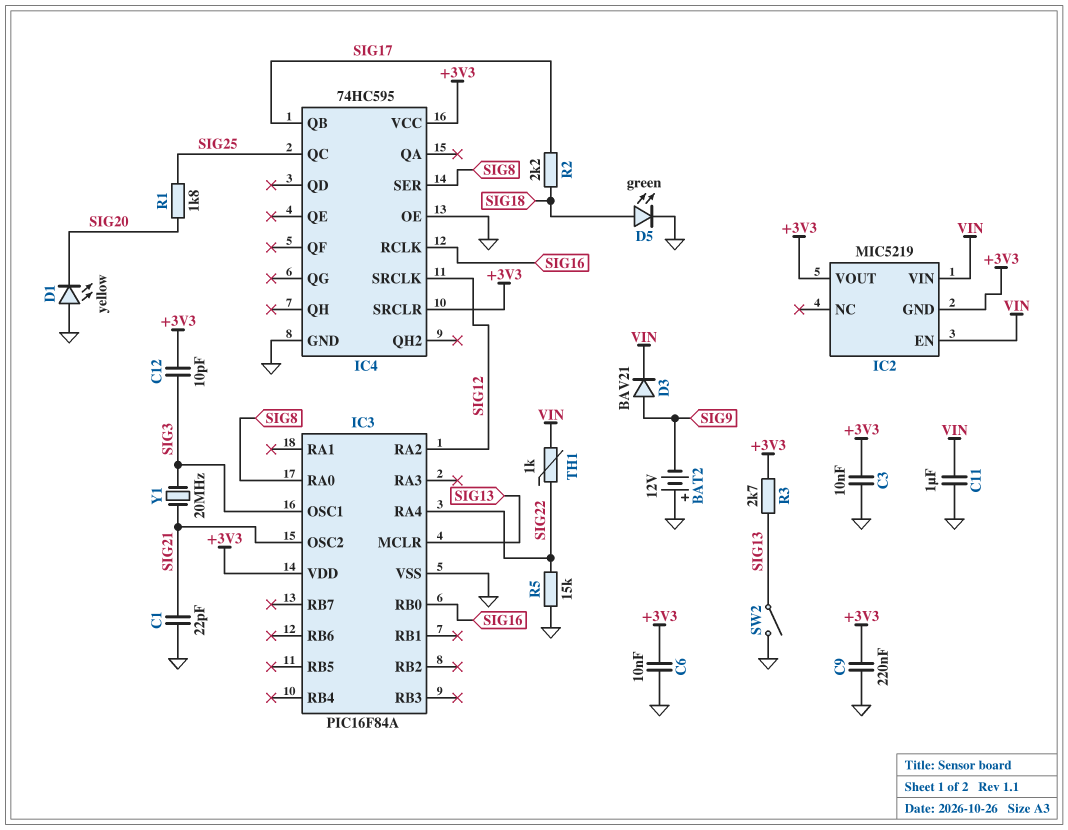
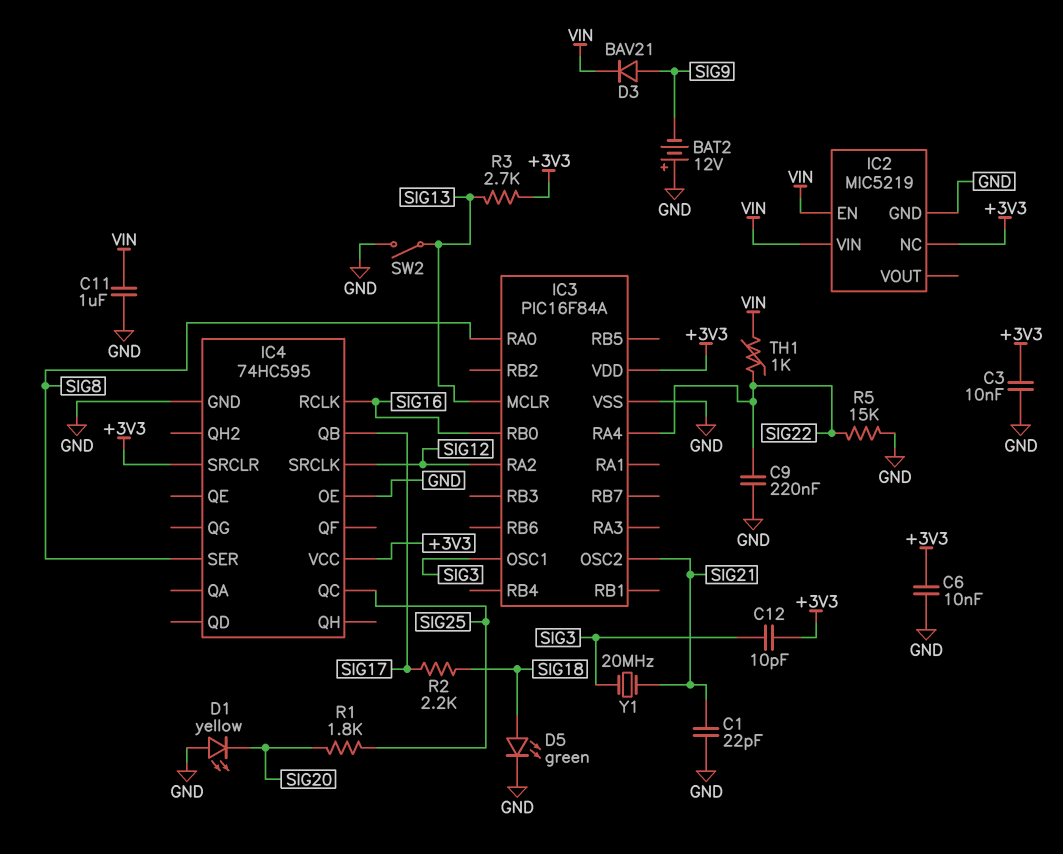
C9: 220nF (+3V3, GND) -> 220nF (GND, SIG22)
IC2 pin GND: +3V3 -> GND
IC2 pin NC: none -> +3V3
IC2 pin VOUT: +3V3 -> none

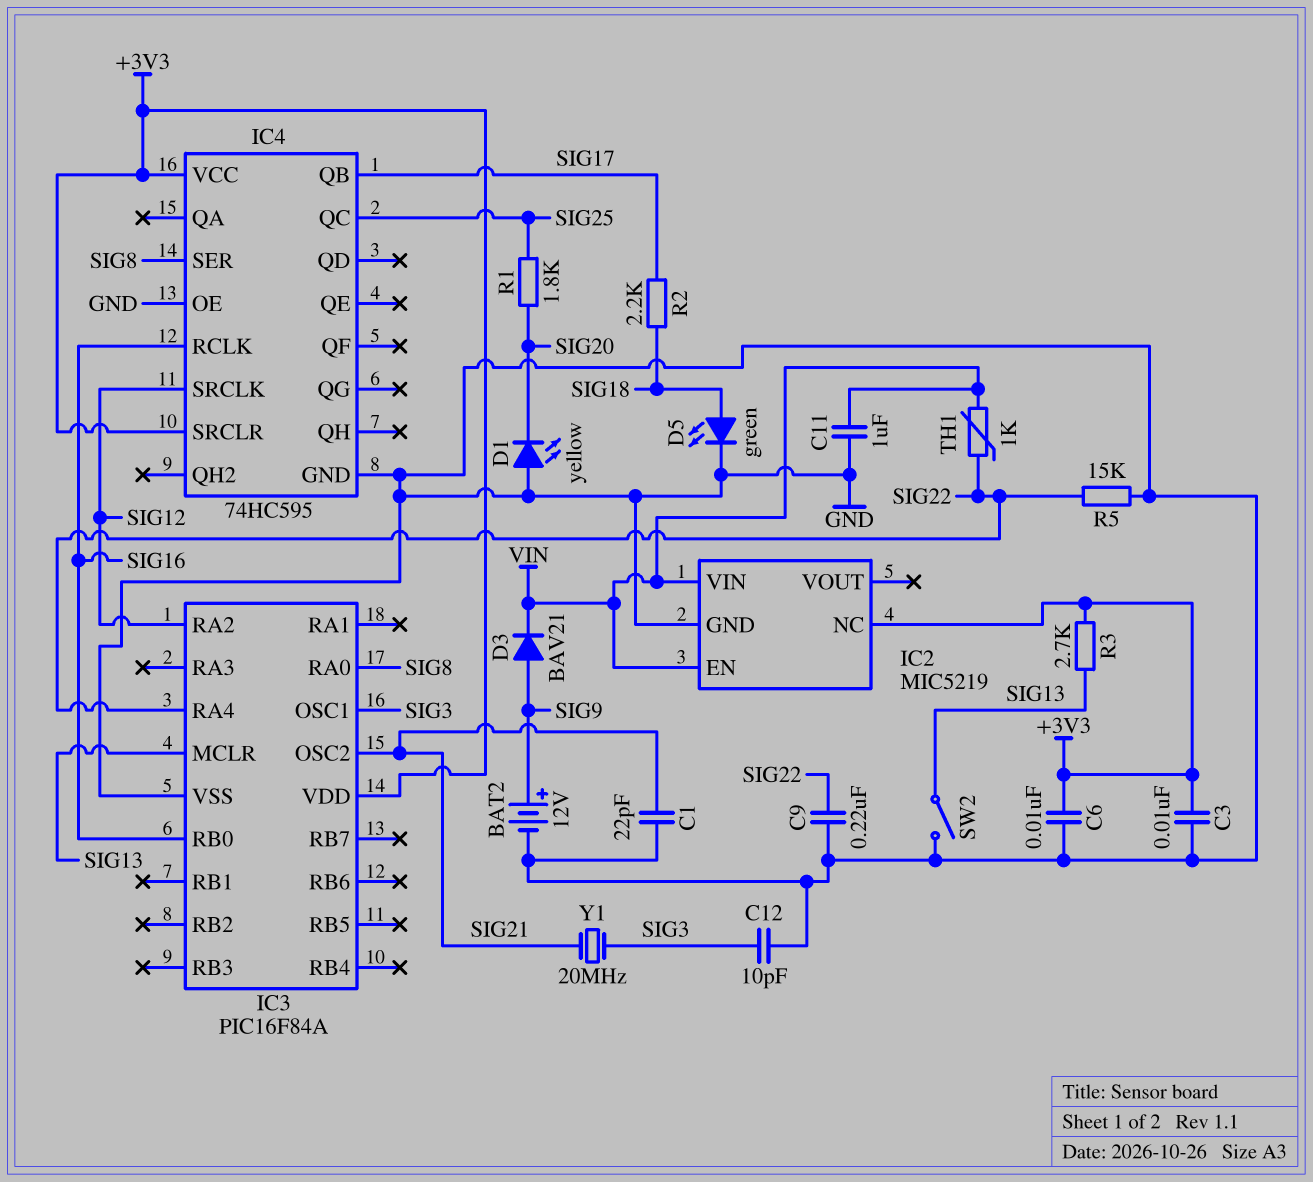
BAT2: 12V (plus GND, minus SIG9) -> 12V (plus SIG9, minus GND)
C12: 10pF (+3V3, SIG3) -> 10pF (GND, SIG3)

